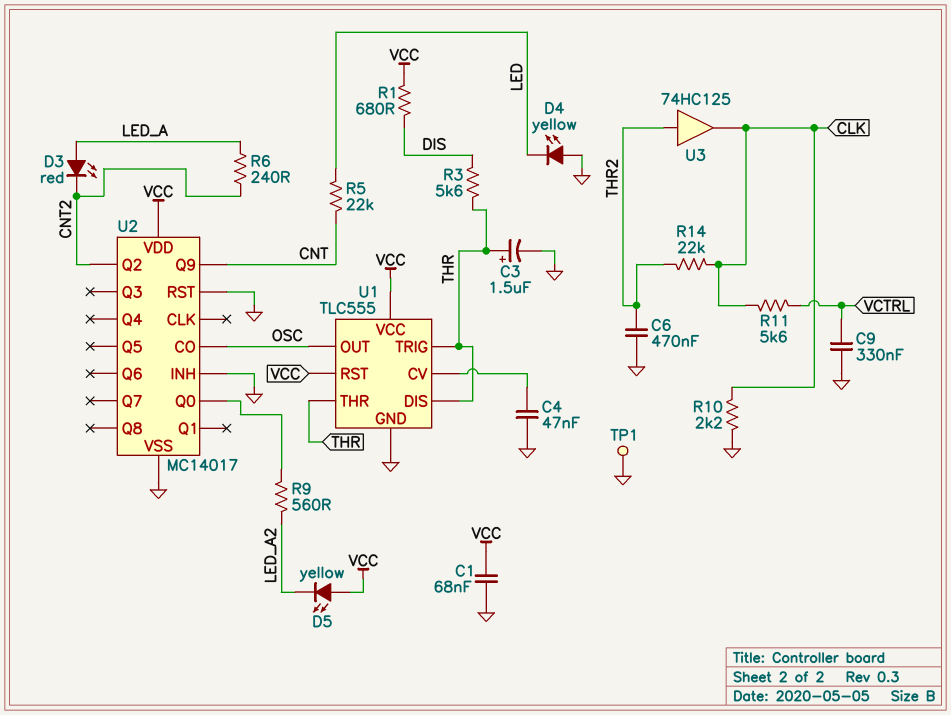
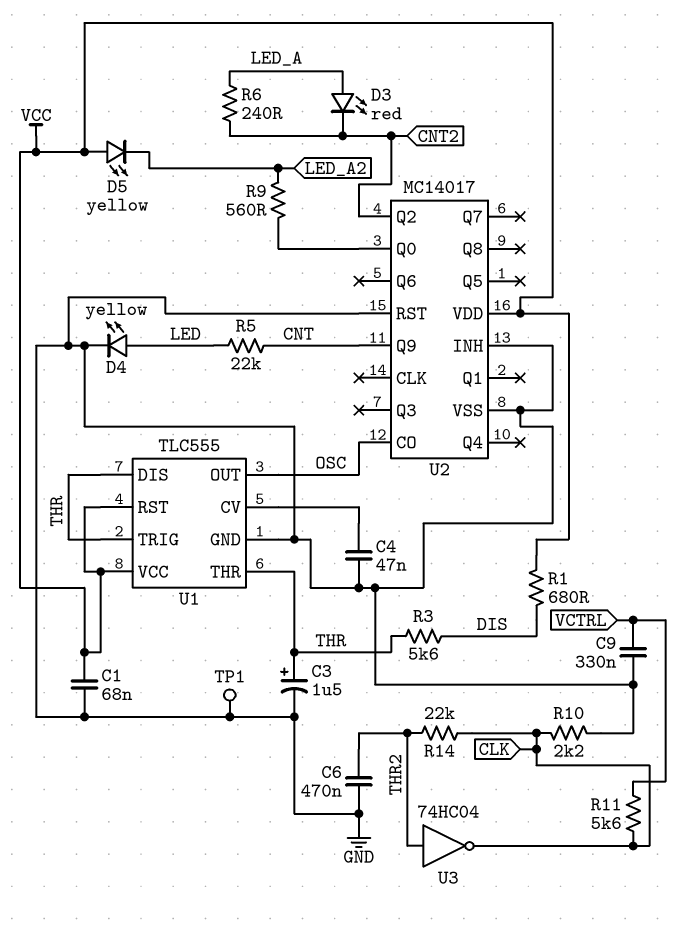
D4: LED yellow (A GND, K LED) -> LED yellow (A LED, K GND)
U3: buffer 74HC125 (in THR2, out CLK) -> NOT 74HC04 (in THR2, out CLK)

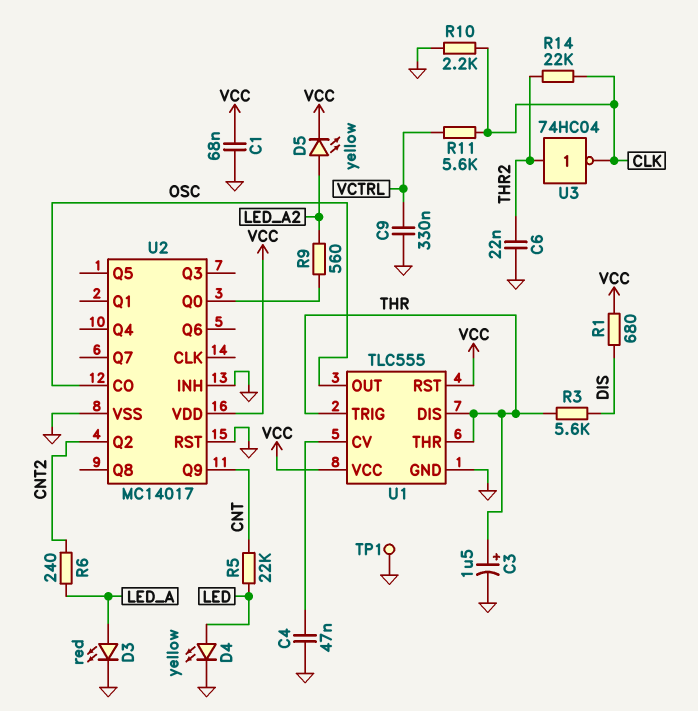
C6: 470nF (GND, THR2) -> 22nF (GND, THR2)
D3: LED red (A LED_A, K CNT2) -> LED red (A LED_A, K GND)
D5: LED yellow (A VCC, K LED_A2) -> LED yellow (A LED_A2, K VCC)

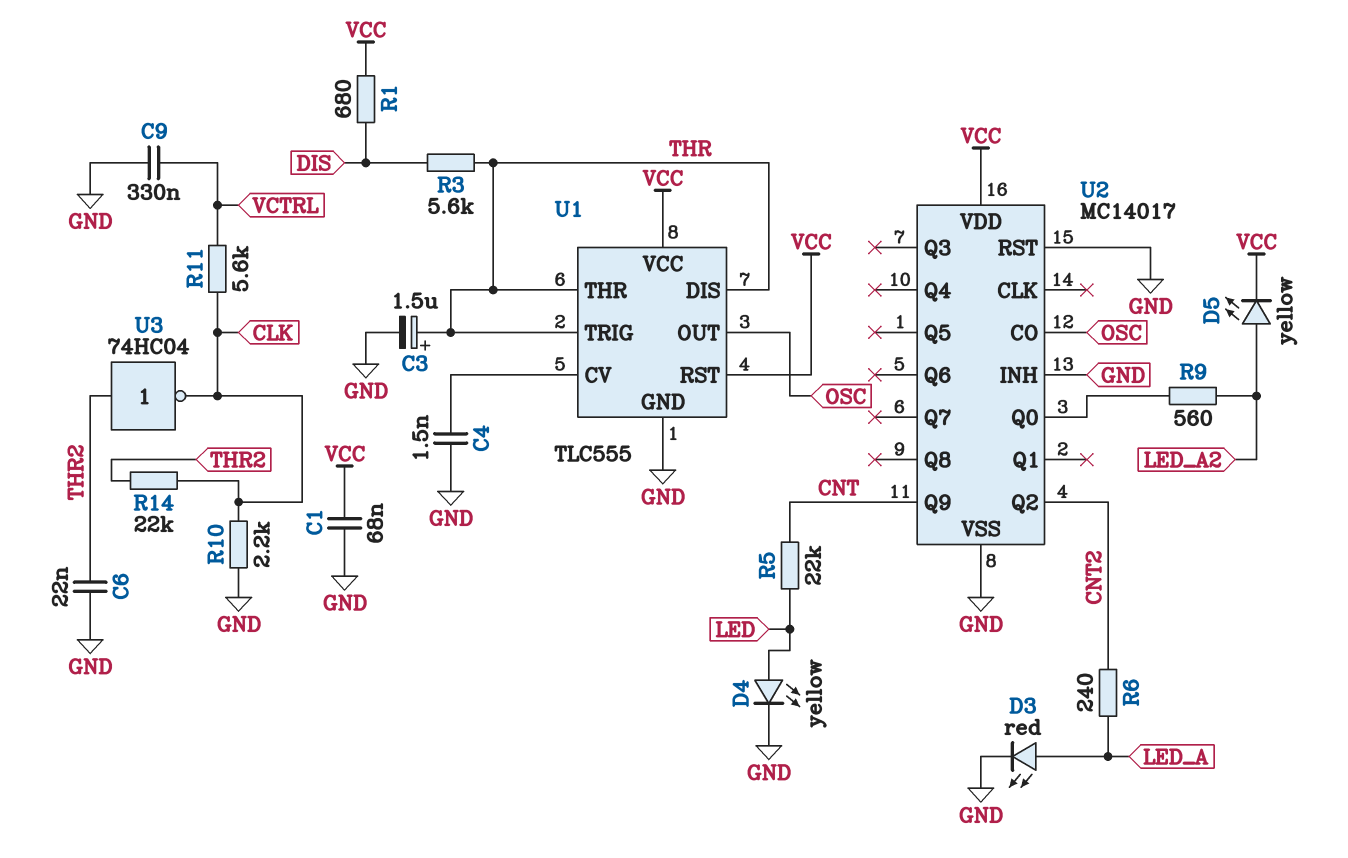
C4: 47nF (GND, U1/CV) -> 1.5nF (GND, U1/CV)
TP1: test point (GND) -> none

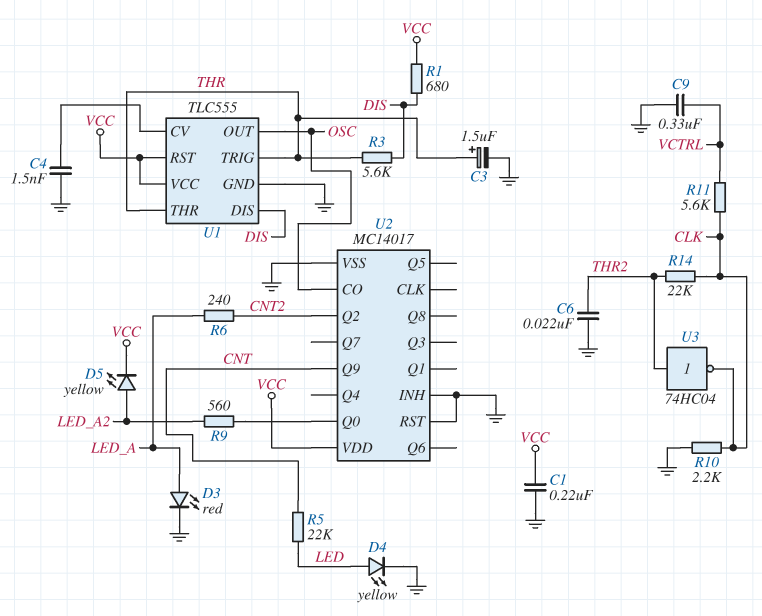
C1: 68nF (GND, VCC) -> 220nF (GND, VCC)
U1 pin DIS: THR -> DIS

